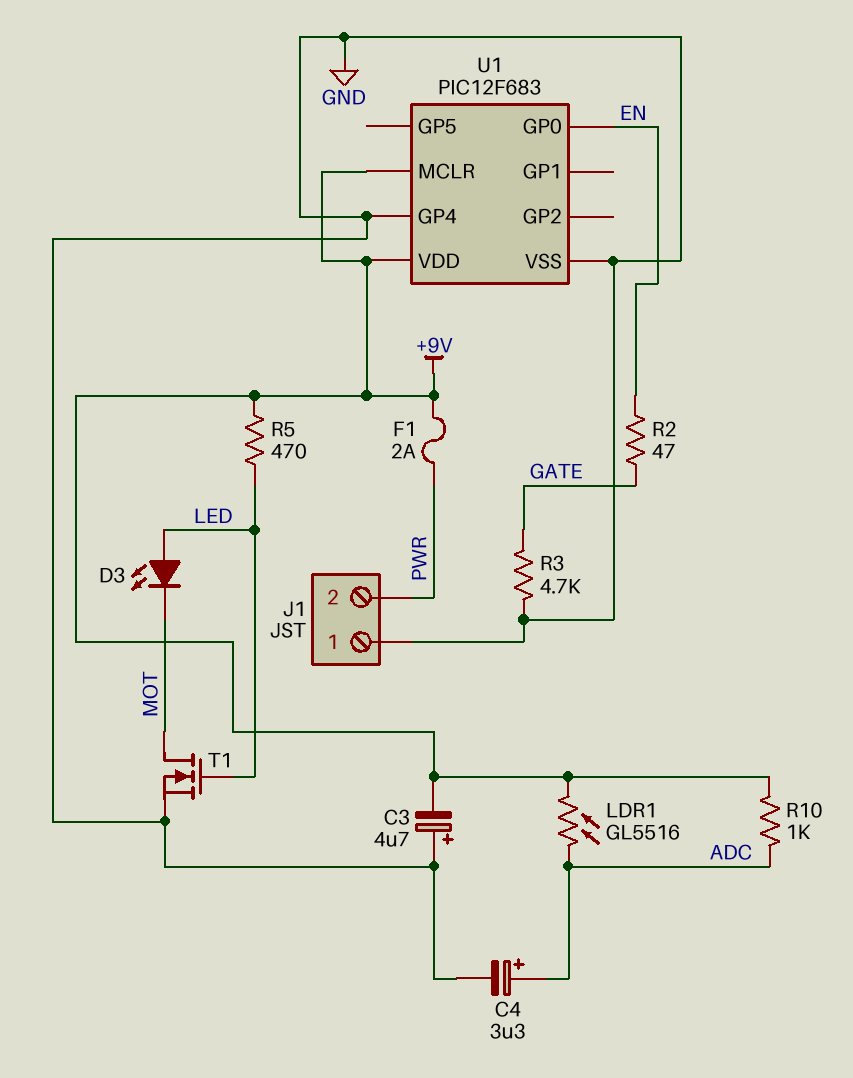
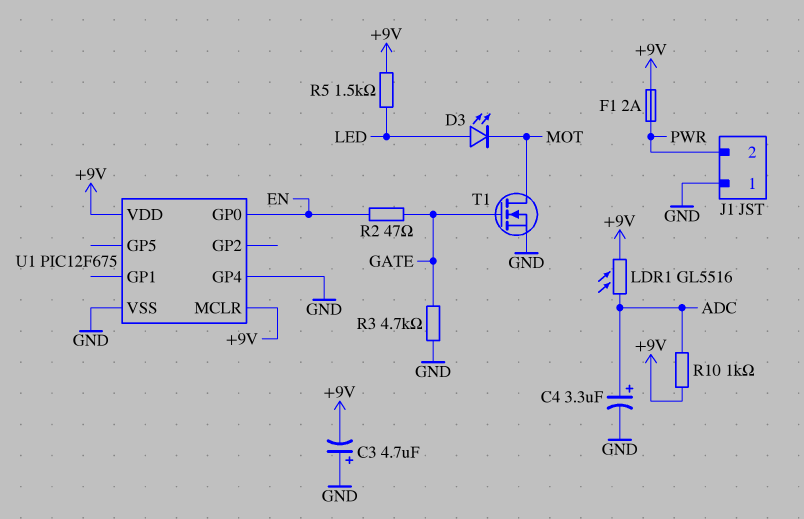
R5: 470 (+9V, LED) -> 1.5k (+9V, LED)
T1: NMOS (G LED, D MOT, S GND) -> NMOS (G GATE, D MOT, S GND)
U1: PIC12F683 -> PIC12F675

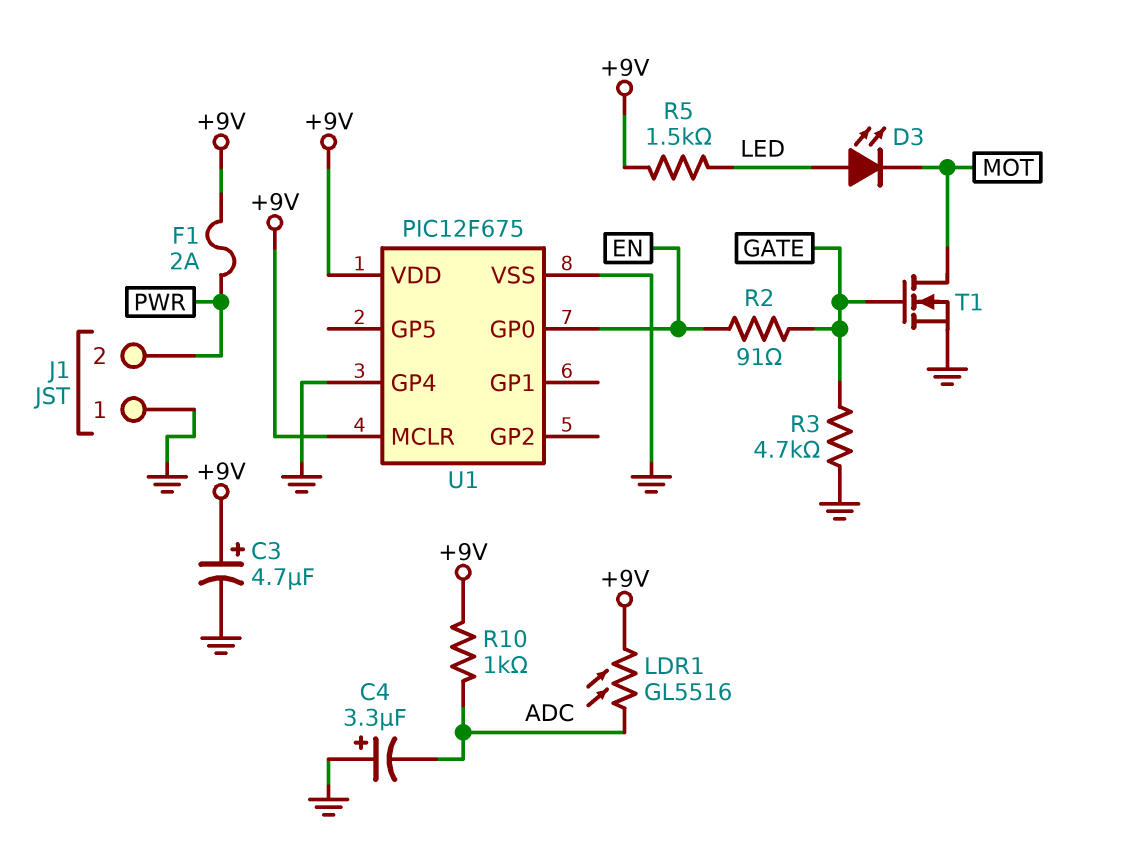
C3: 4.7uF (plus GND, minus +9V) -> 4.7uF (plus +9V, minus GND)
C4: 3.3uF (plus ADC, minus GND) -> 3.3uF (plus GND, minus ADC)
R2: 47 (EN, GATE) -> 91 (EN, GATE)

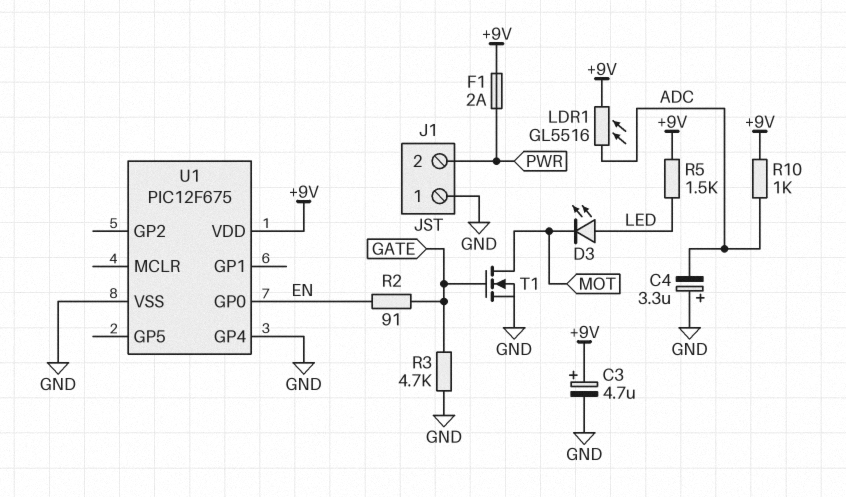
U1 pin MCLR: +9V -> none

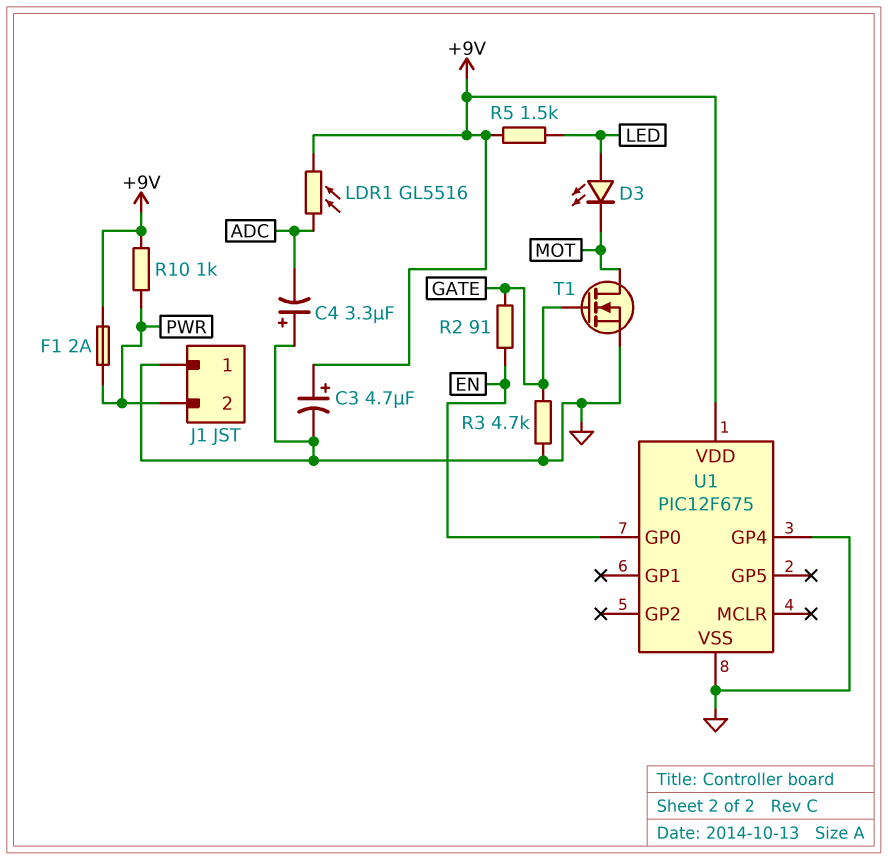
R10: 1k (+9V, ADC) -> 1k (+9V, PWR)

